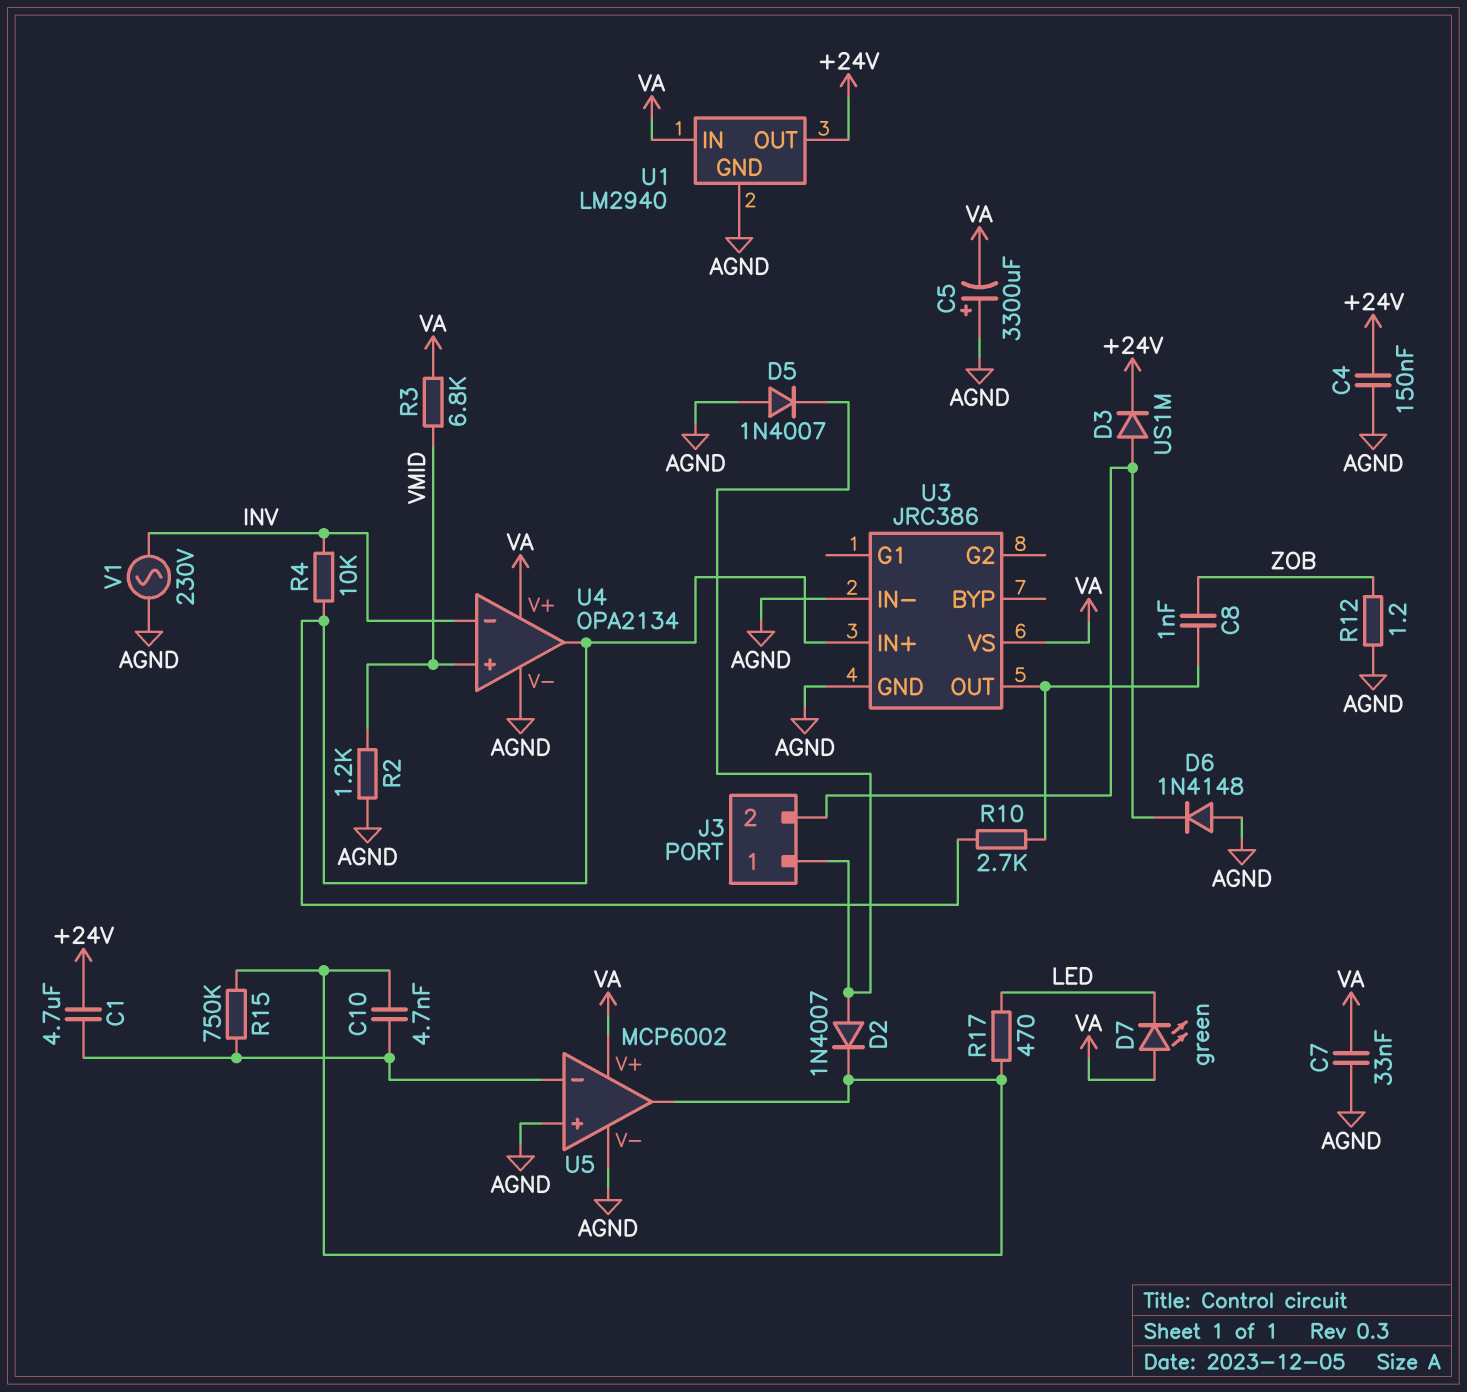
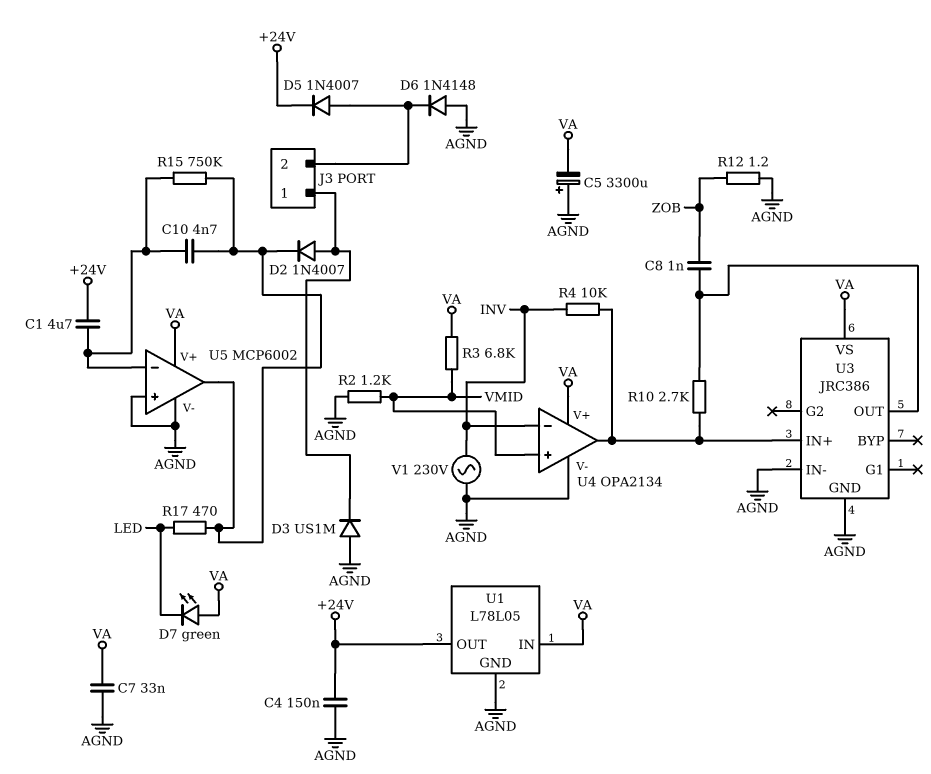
D3: diode US1M (A J3/2, K +24V) -> diode US1M (A AGND, K J3/1)
D5: diode 1N4007 (A AGND, K J3/1) -> diode 1N4007 (A J3/2, K +24V)
U1: LM2940 -> L78L05

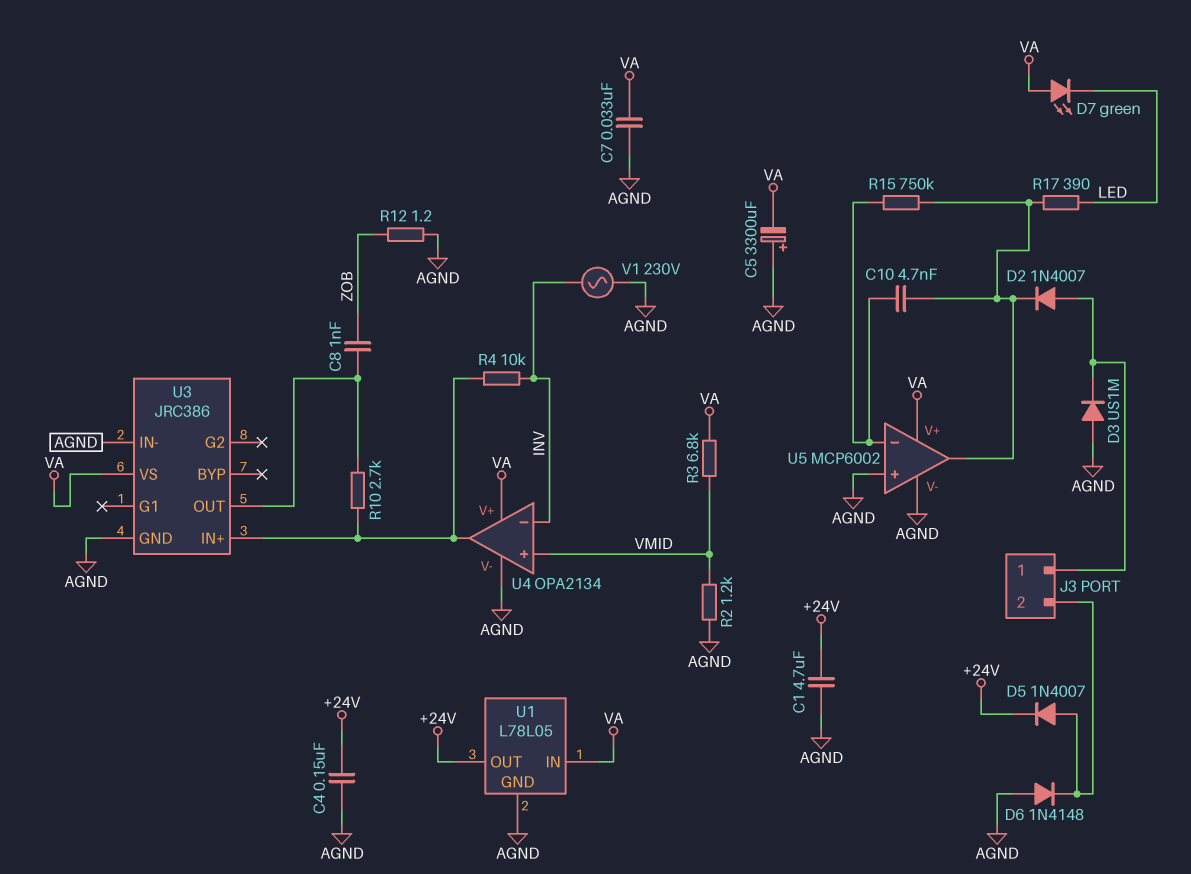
C1: 4.7uF (+24V, U5/in-) -> 4.7uF (+24V, AGND)
R17: 470 (LED, U5/out) -> 390 (LED, U5/out)

